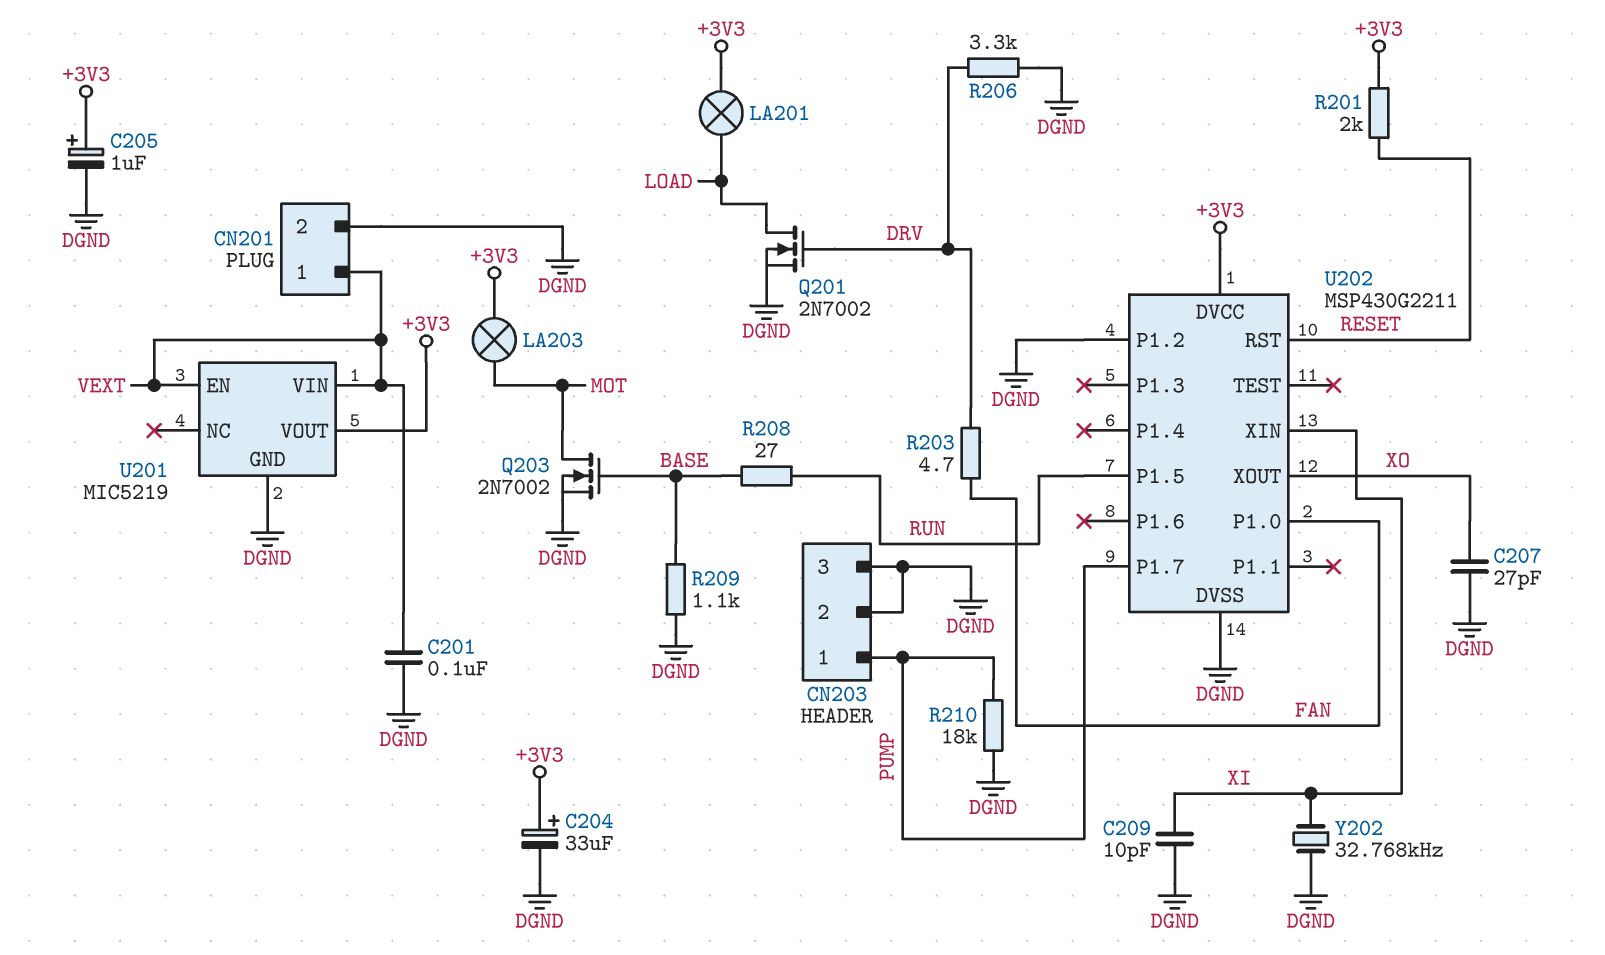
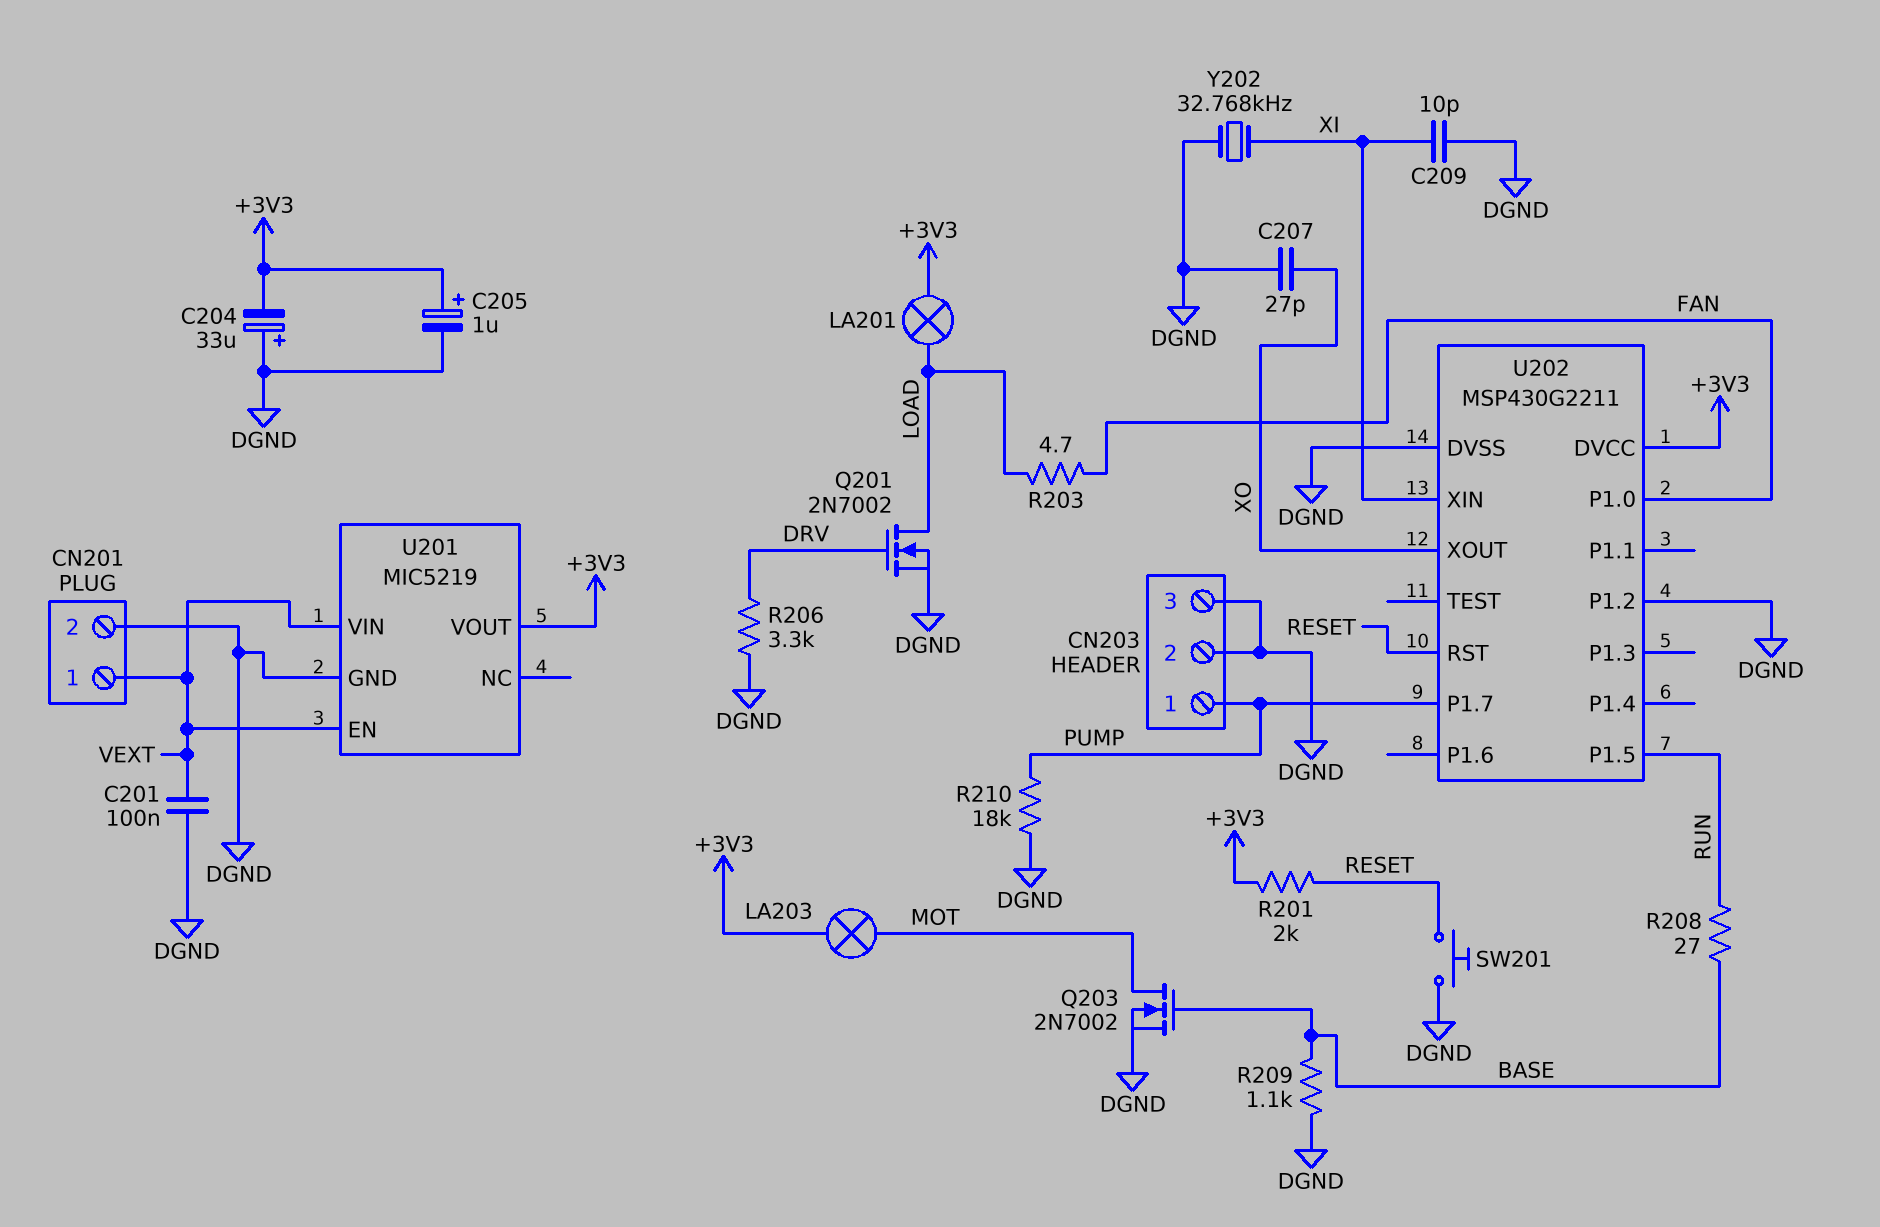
C204: 33uF (plus +3V3, minus DGND) -> 33uF (plus DGND, minus +3V3)
R203: 4.7 (DRV, FAN) -> 4.7 (FAN, LOAD)
SW201: none -> button (DGND, RESET)

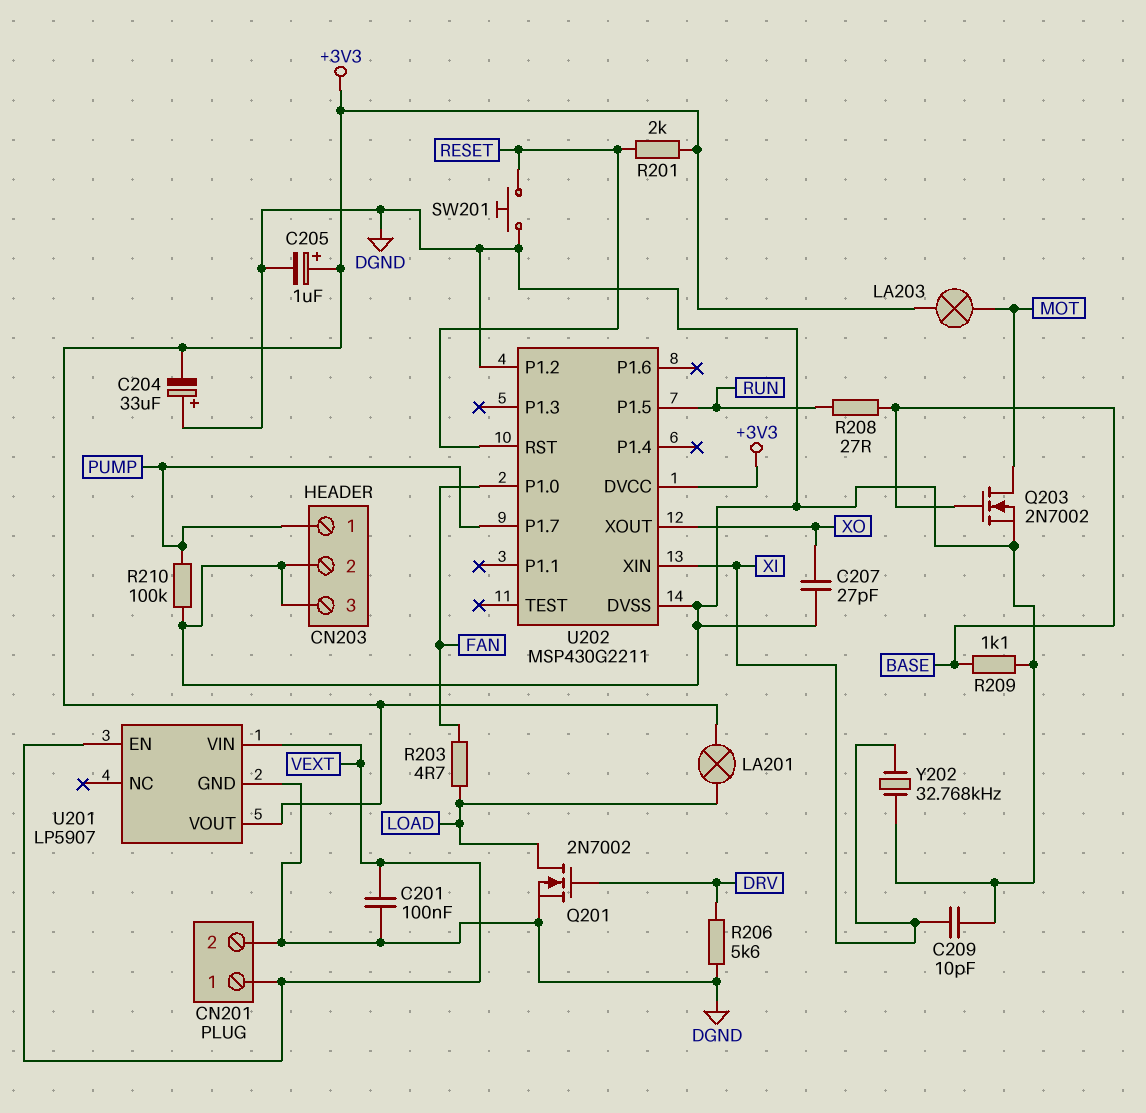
R206: 3.3k (DGND, DRV) -> 5.6k (DGND, DRV)
R210: 18k (DGND, PUMP) -> 100k (DGND, PUMP)
U201: MIC5219 -> LP5907

